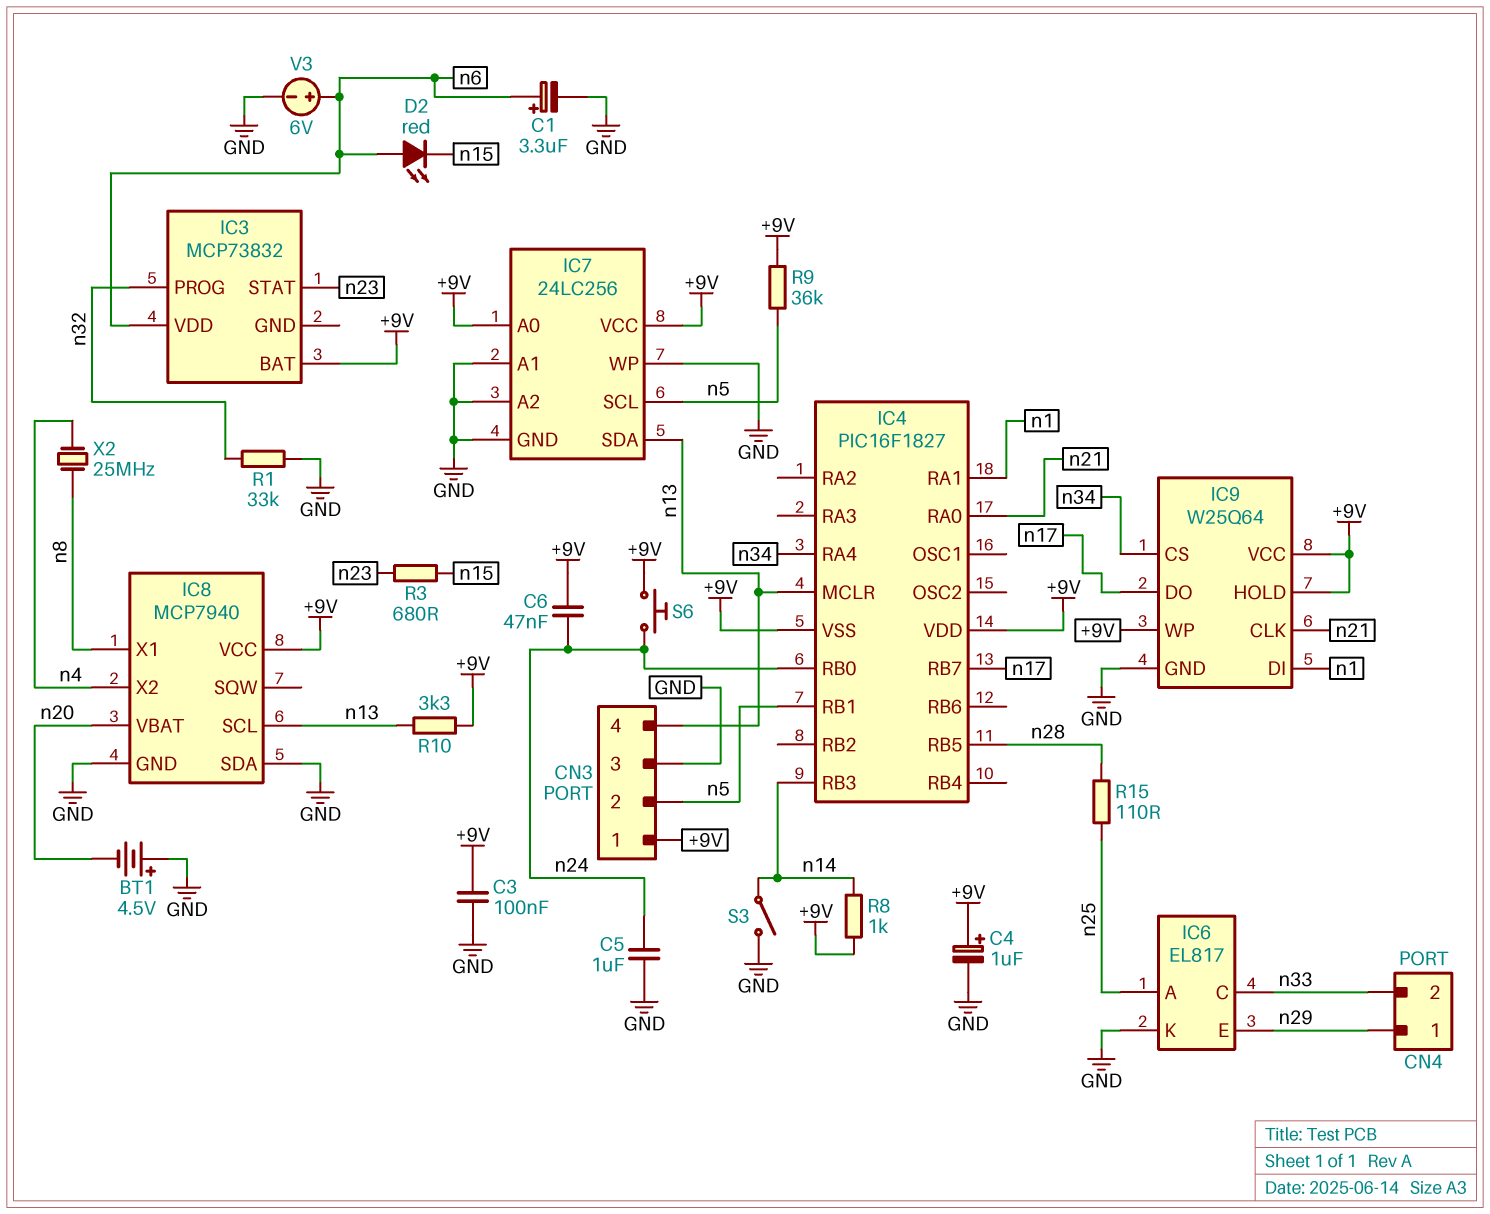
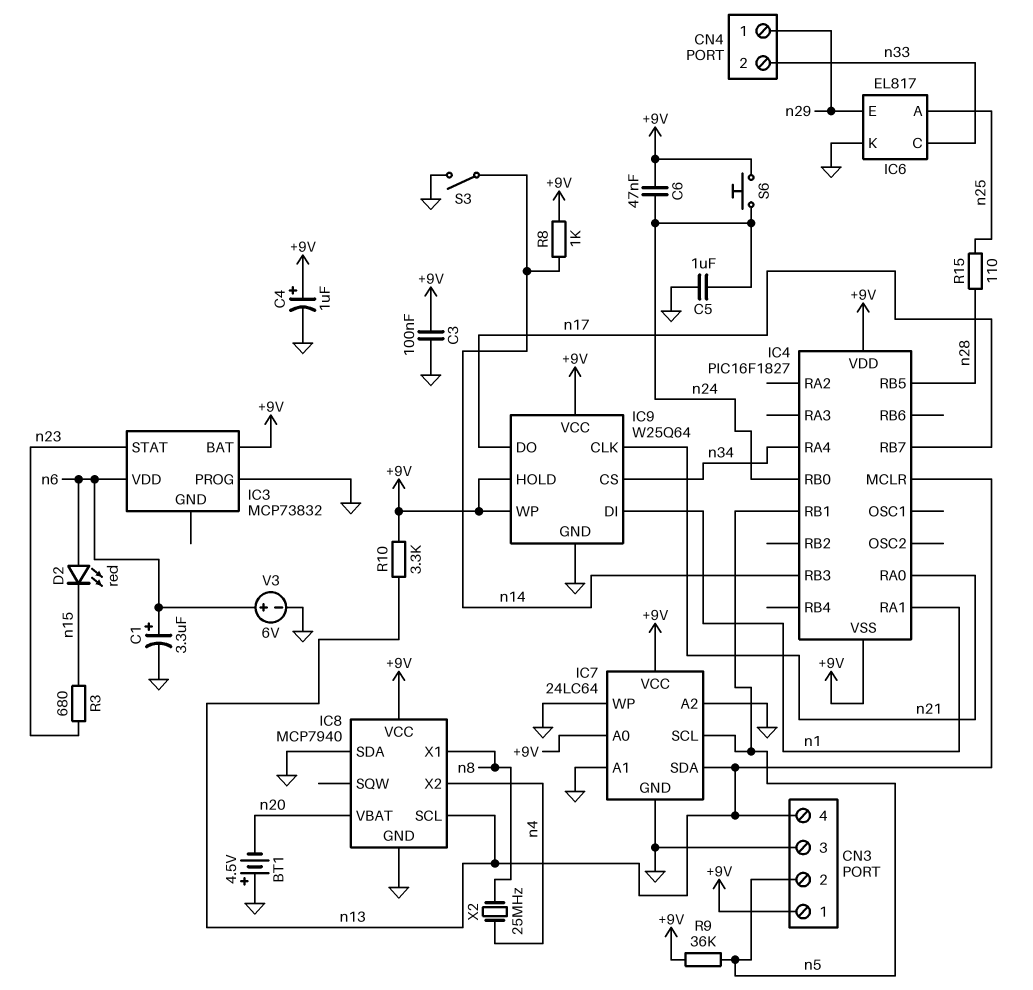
IC3 pin PROG: n32 -> GND
IC7: 24LC256 -> 24LC64
R1: 33k (GND, n32) -> none

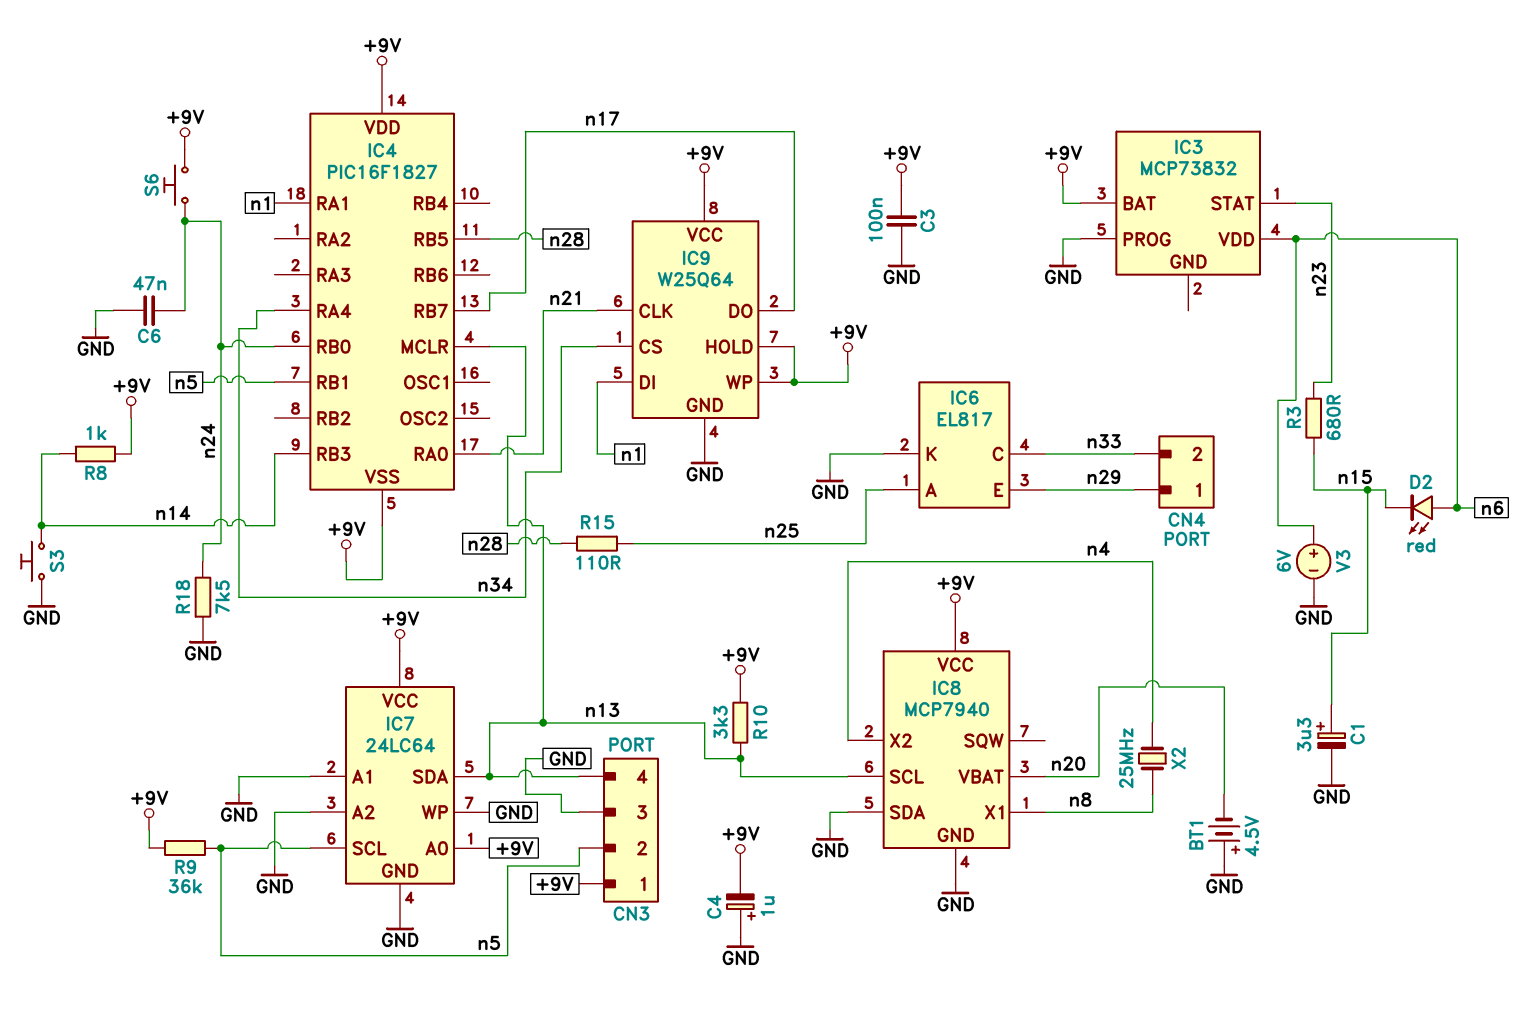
C1: 3.3uF (plus n6, minus GND) -> 3.3uF (plus n15, minus GND)
C4: 1uF (plus +9V, minus GND) -> 1uF (plus GND, minus +9V)
C5: 1uF (GND, n24) -> none
C6: 47nF (+9V, n24) -> 47nF (GND, n24)
R18: none -> 7.5k (GND, n24)
S3: switch (GND, n14) -> button (GND, n14)

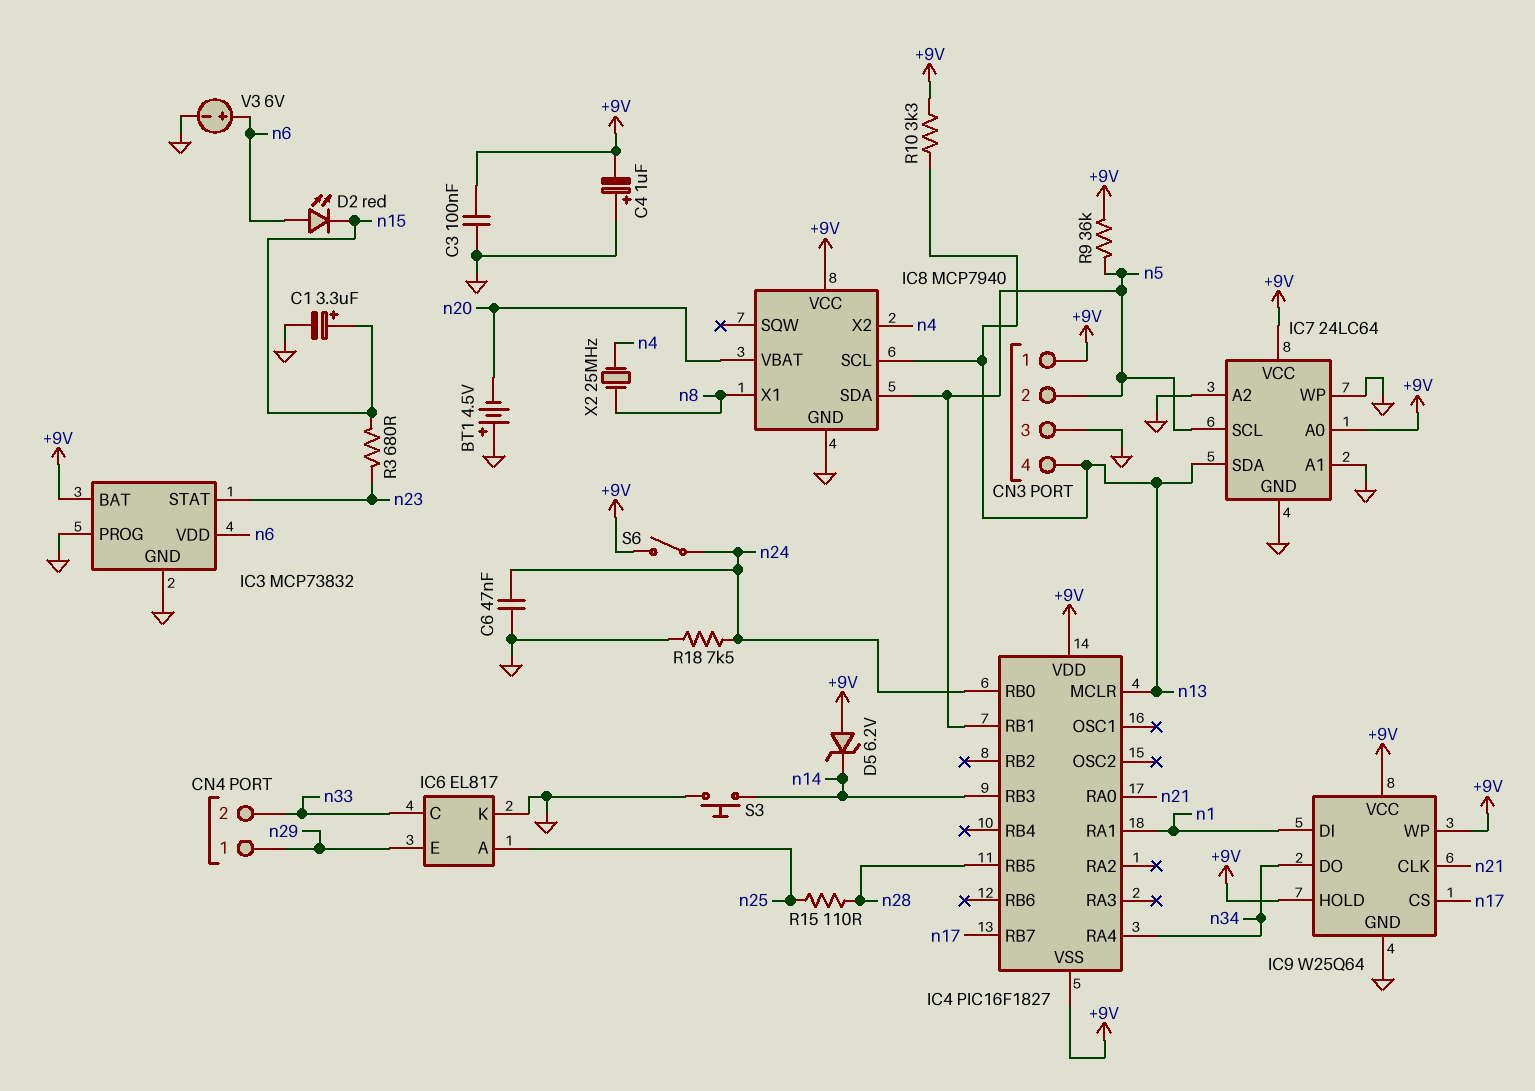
D5: none -> zener 6.2V (A +9V, K n14)
IC3 pin GND: none -> GND
IC8 pin SDA: GND -> n5
IC9 pin CS: n34 -> n17
IC9 pin DO: n17 -> n34
R8: 1k (+9V, n14) -> none
S6: button (+9V, n24) -> switch (+9V, n24)

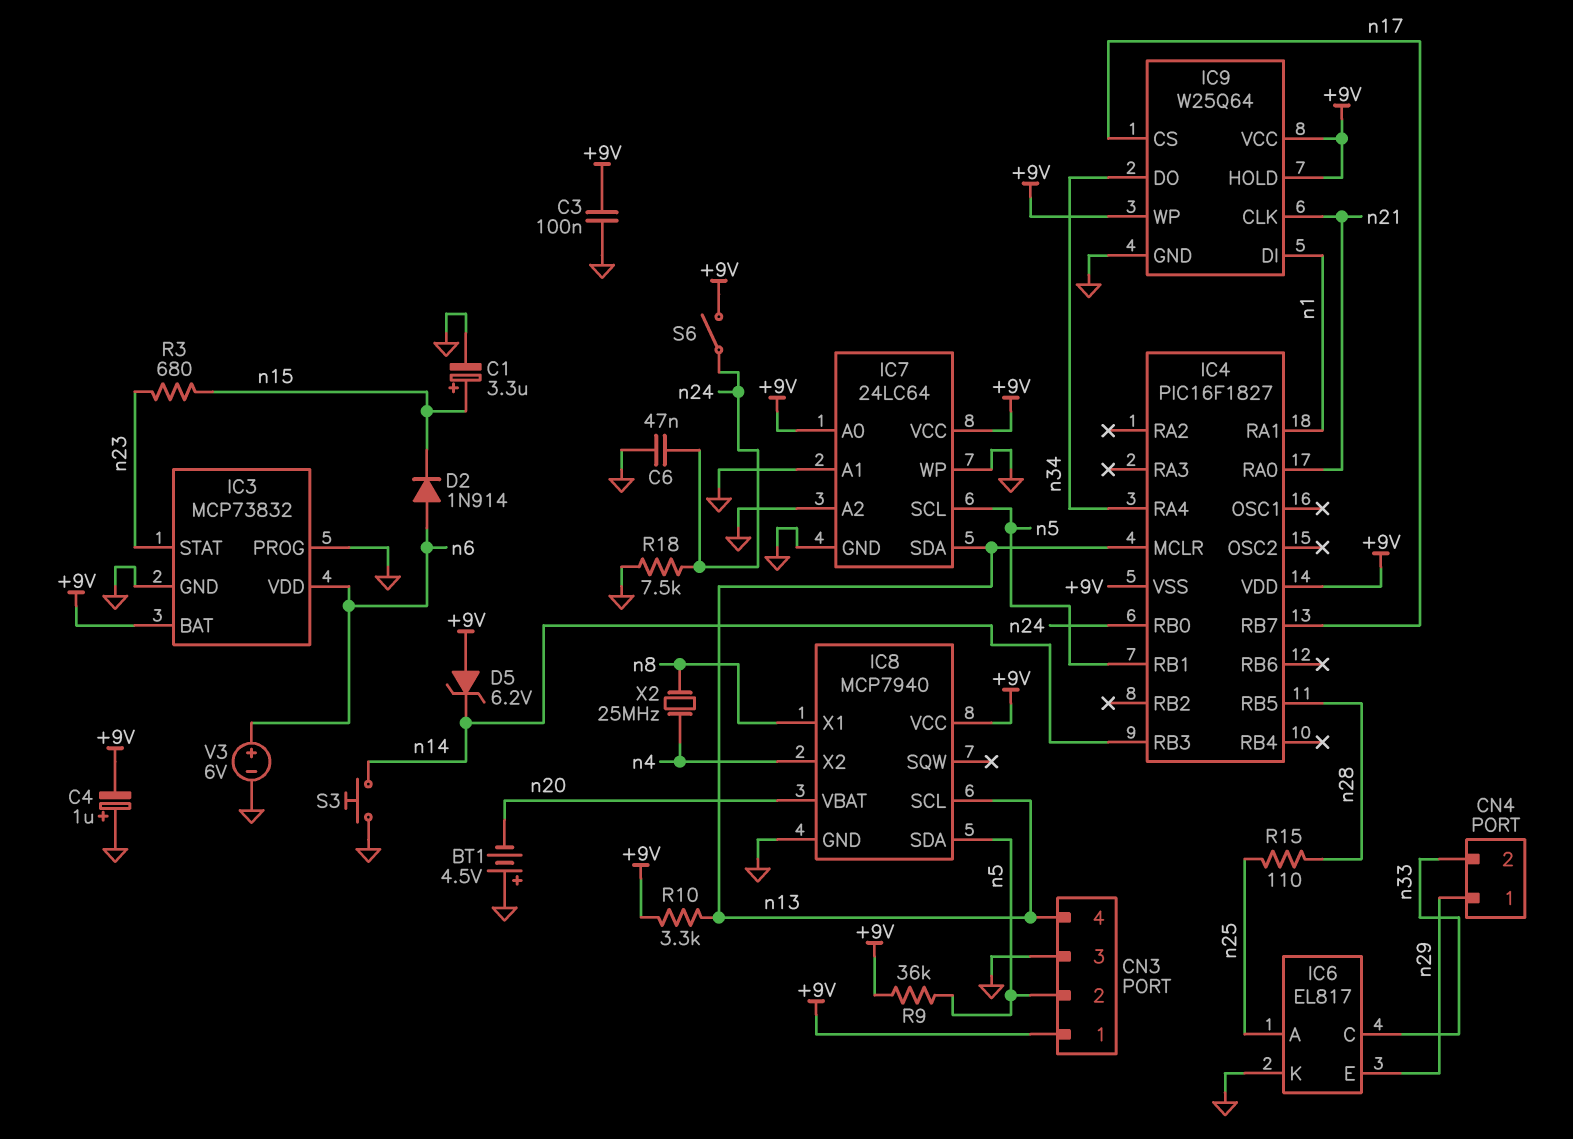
D2: LED red (A n6, K n15) -> diode 1N914 (A n6, K n15)

